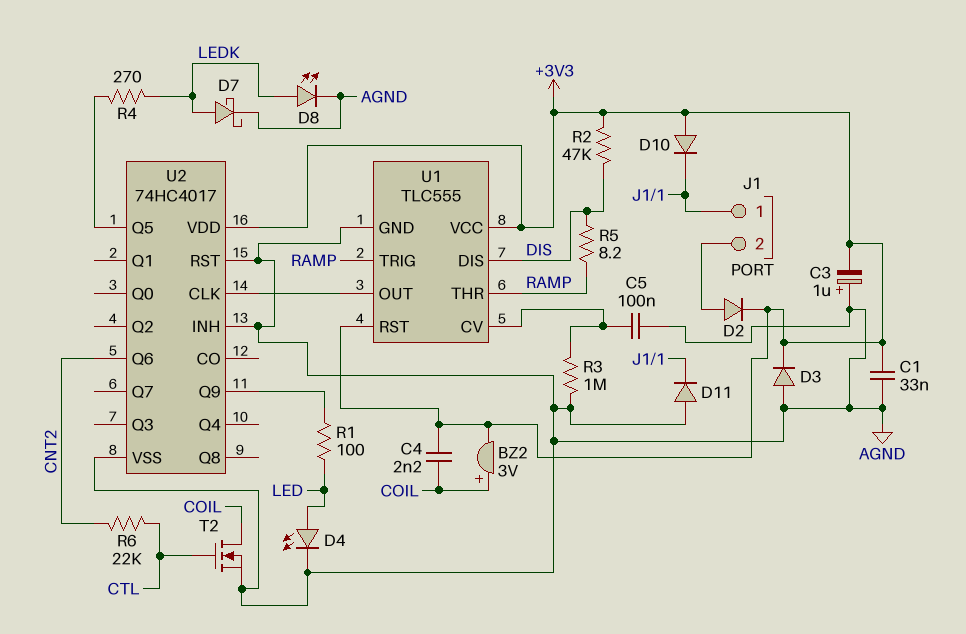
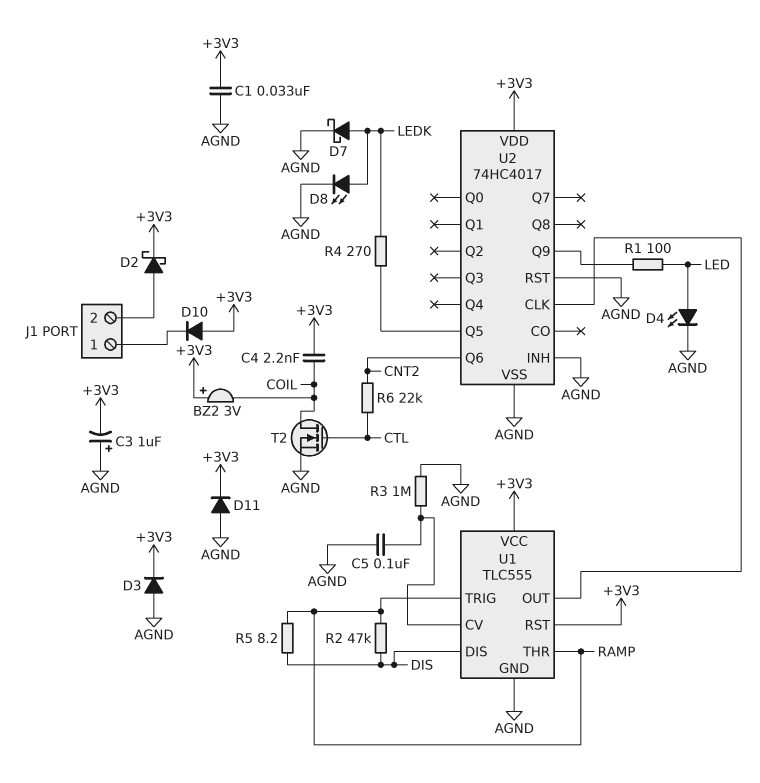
BZ2: buzzer 3V (plus COIL, minus +3V3) -> buzzer 3V (plus +3V3, minus COIL)
D2: diode (A J1/2, K +3V3) -> schottky (A J1/2, K +3V3)
D11: diode (A AGND, K J1/1) -> diode (A AGND, K +3V3)
R2: 47k (+3V3, DIS) -> 47k (DIS, RAMP)

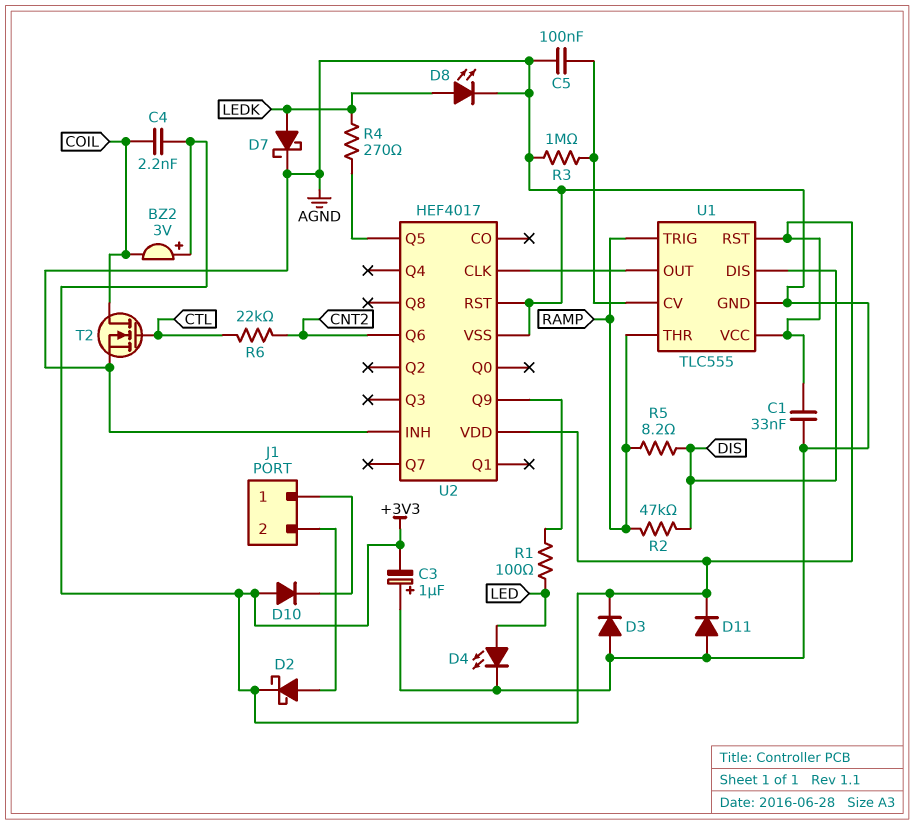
U2: 74HC4017 -> HEF4017

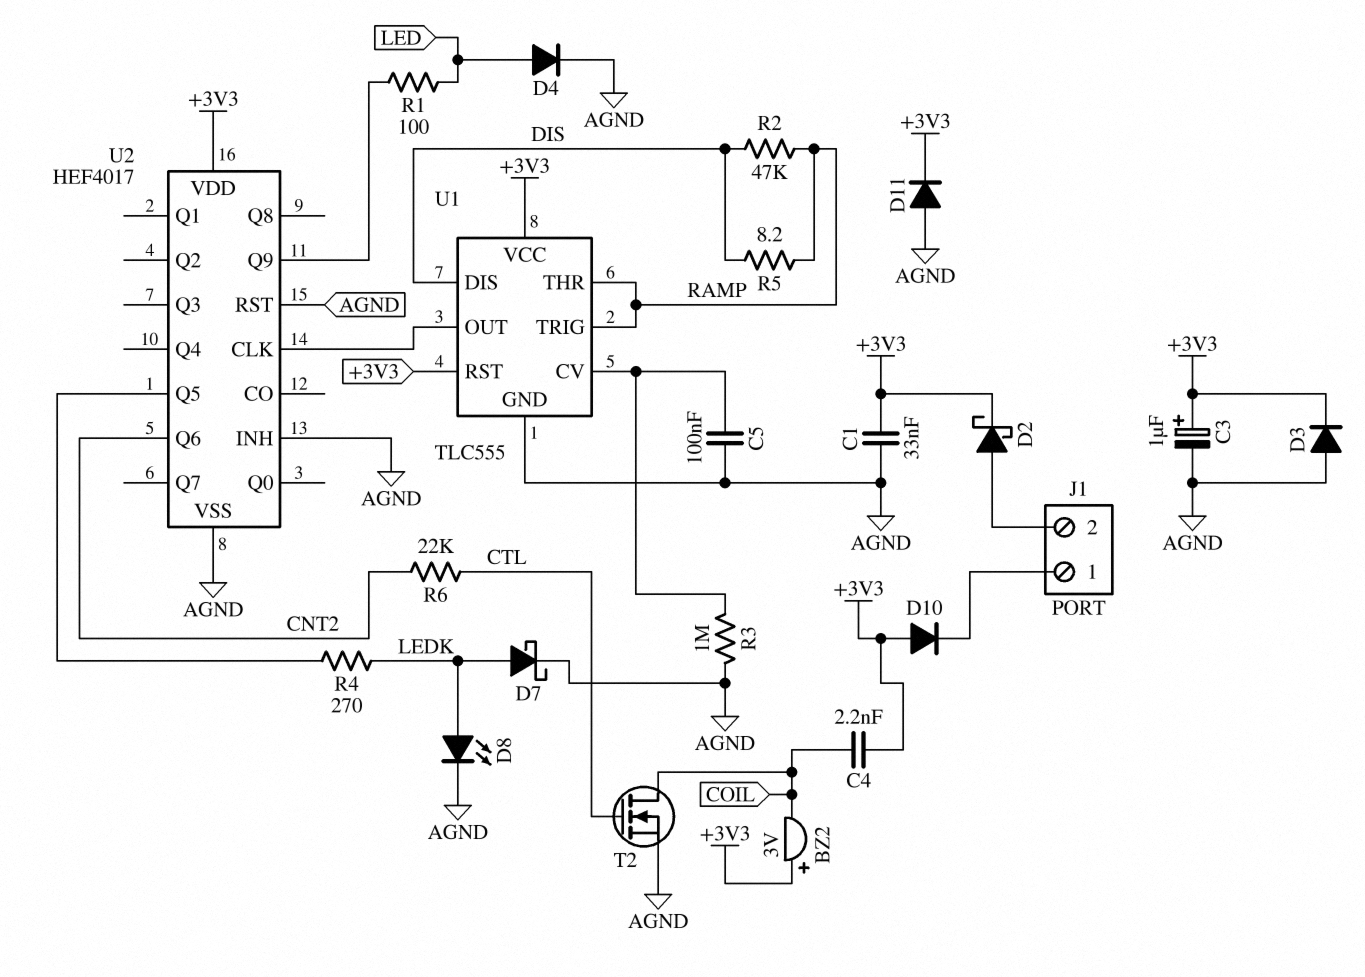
C3: 1uF (plus AGND, minus +3V3) -> 1uF (plus +3V3, minus AGND)
D4: LED (A LED, K AGND) -> diode (A LED, K AGND)

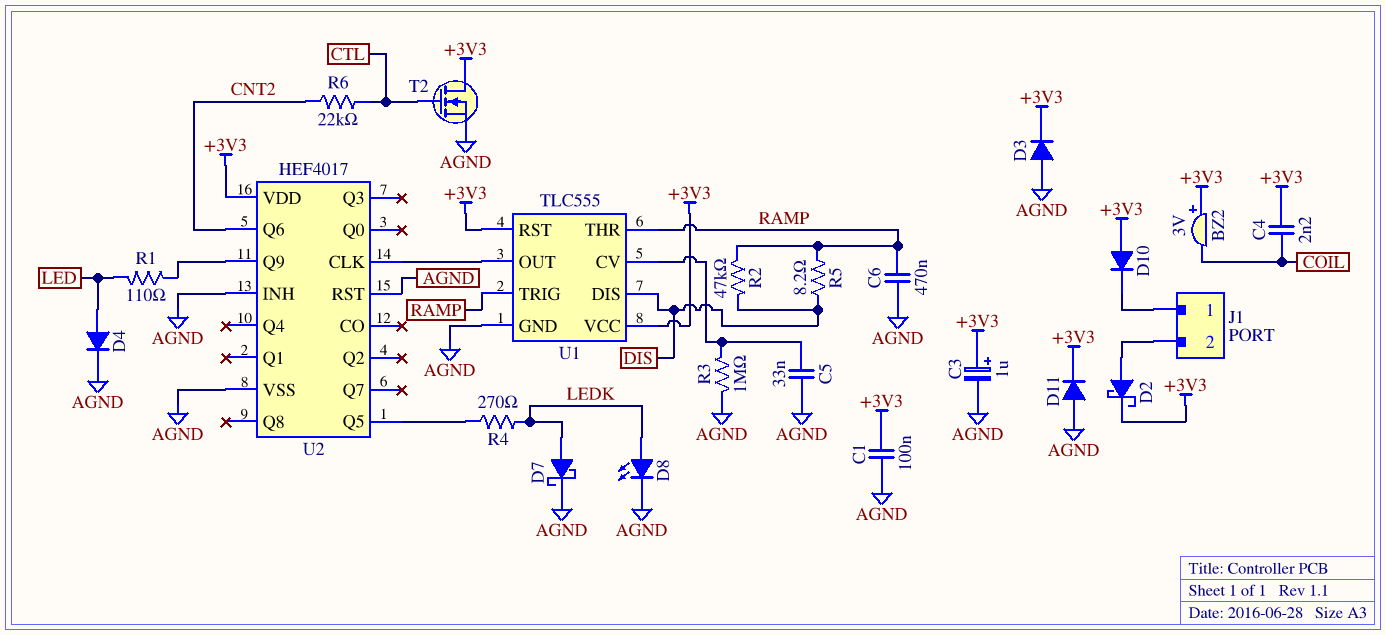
C1: 33nF (+3V3, AGND) -> 100nF (+3V3, AGND)
C5: 100nF (AGND, U1/CV) -> 33nF (AGND, U1/CV)
C6: none -> 470nF (AGND, RAMP)
R1: 100 (LED, U2/Q9) -> 110 (LED, U2/Q9)
T2: NMOS (G CTL, D COIL, S AGND) -> NMOS (G CTL, D +3V3, S AGND)

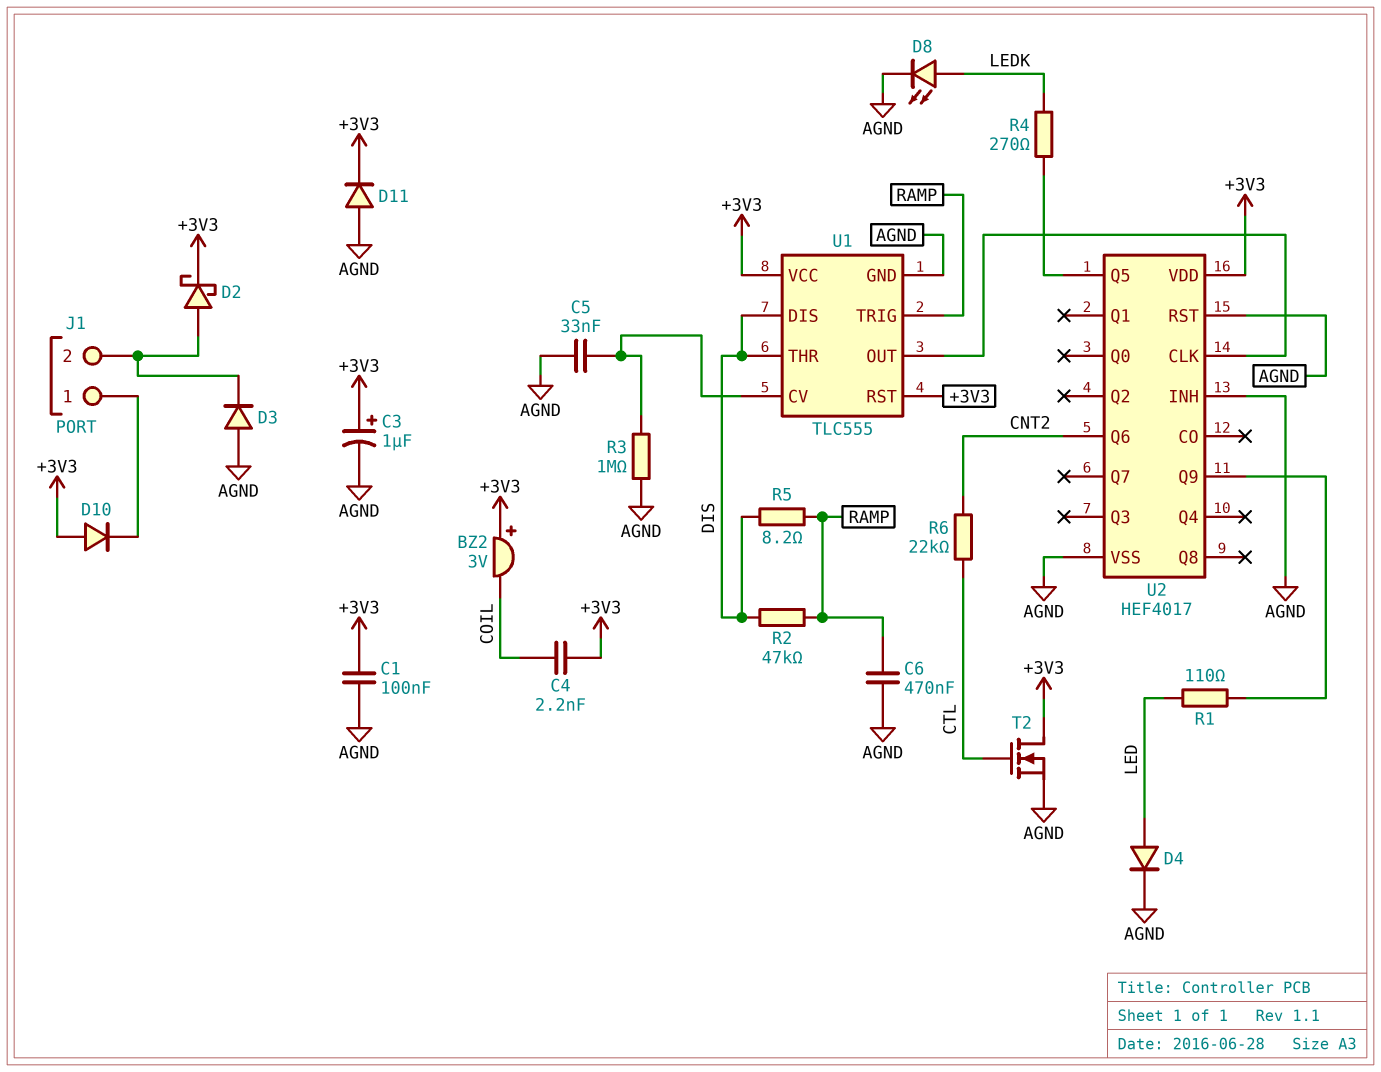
D3: diode (A AGND, K +3V3) -> diode (A AGND, K J1/2)
D7: schottky (A LEDK, K AGND) -> none
U1 pin THR: RAMP -> DIS

